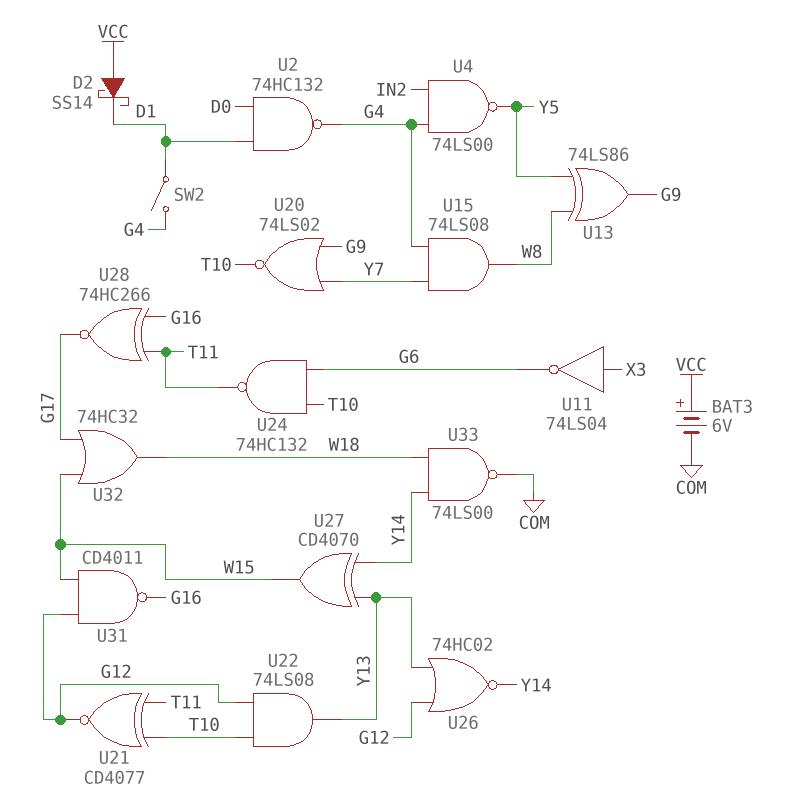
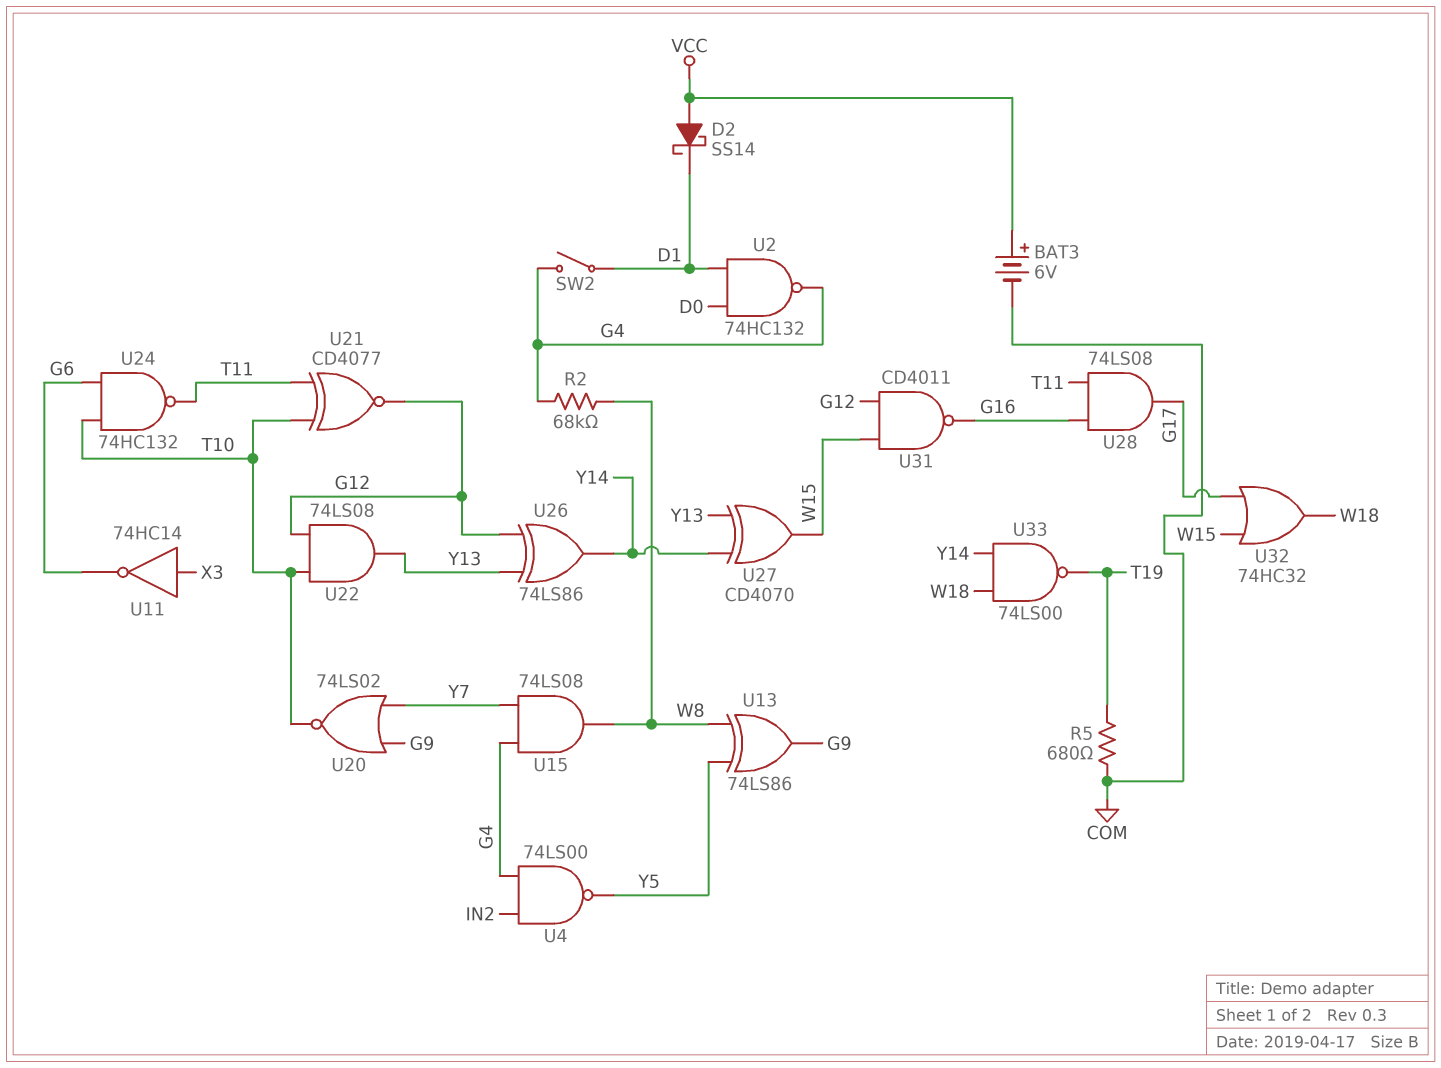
R2: none -> 68k (G4, W8)
R5: none -> 680 (COM, T19)
U11: NOT 74LS04 (in X3, out G6) -> NOT 74HC14 (in X3, out G6)
U26: NOR 74HC02 (in G12, in Y13, out Y14) -> XOR 74LS86 (in G12, in Y13, out Y14)
U28: XNOR 74HC266 (in G16, in T11, out G17) -> AND 74LS08 (in G16, in T11, out G17)
U33: NAND 74LS00 (in W18, in Y14, out COM) -> NAND 74LS00 (in W18, in Y14, out T19)

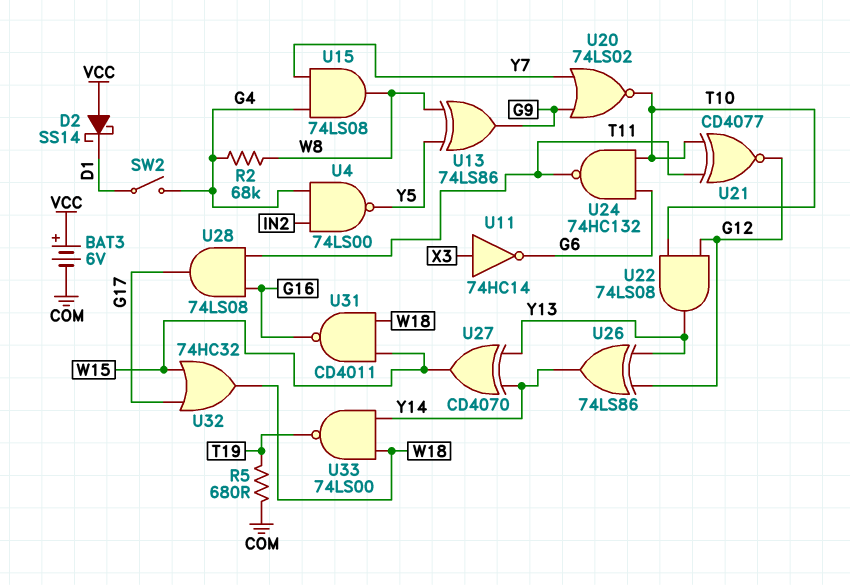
U2: NAND 74HC132 (in D0, in D1, out G4) -> none
U31: NAND CD4011 (in G12, in W15, out G16) -> NAND CD4011 (in W15, in W18, out G16)

